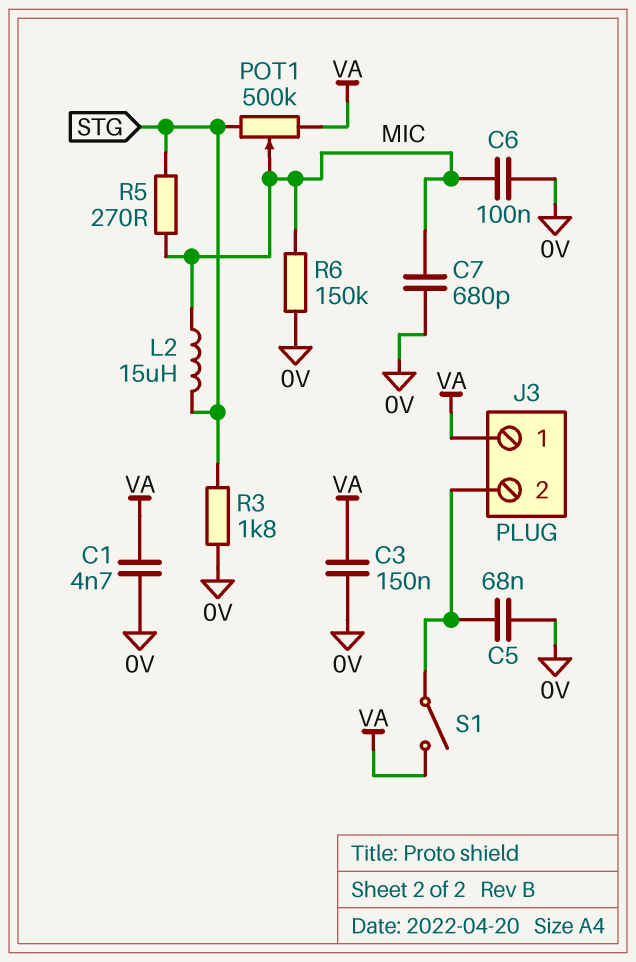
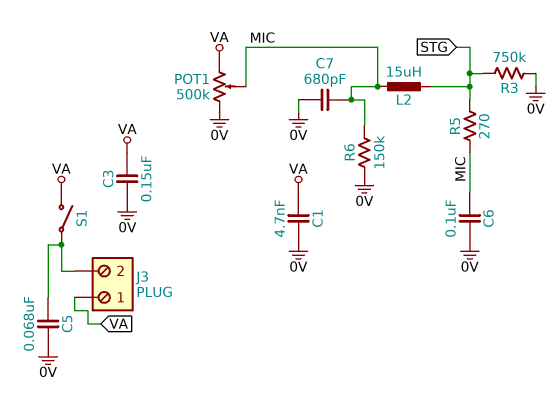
POT1: 500k (STG, VA, wiper MIC) -> 500k (0V, VA, wiper MIC)
R3: 1.8k (0V, STG) -> 750k (0V, STG)

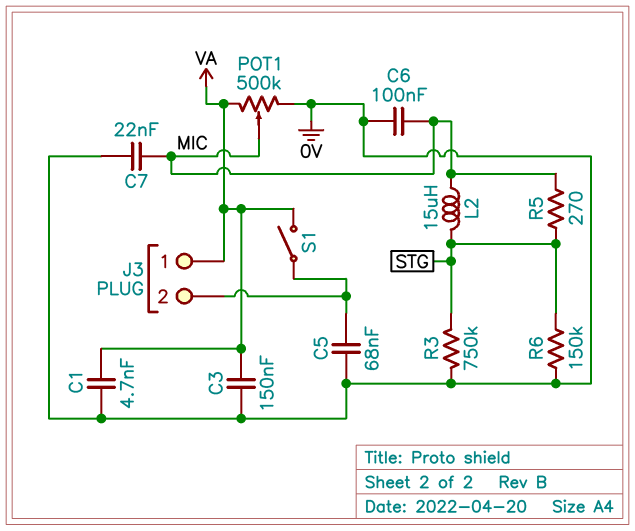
C7: 680pF (0V, MIC) -> 22nF (0V, MIC)
R6: 150k (0V, MIC) -> 150k (0V, STG)

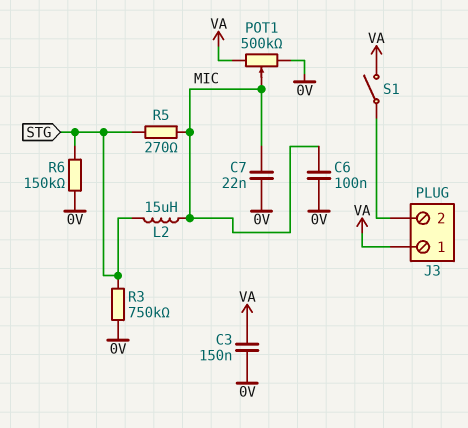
C1: 4.7nF (0V, VA) -> none
C5: 68nF (0V, J3/2) -> none

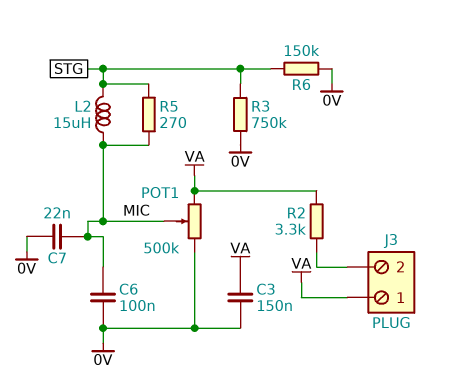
R2: none -> 3.3k (J3/2, VA)
S1: switch (J3/2, VA) -> none

